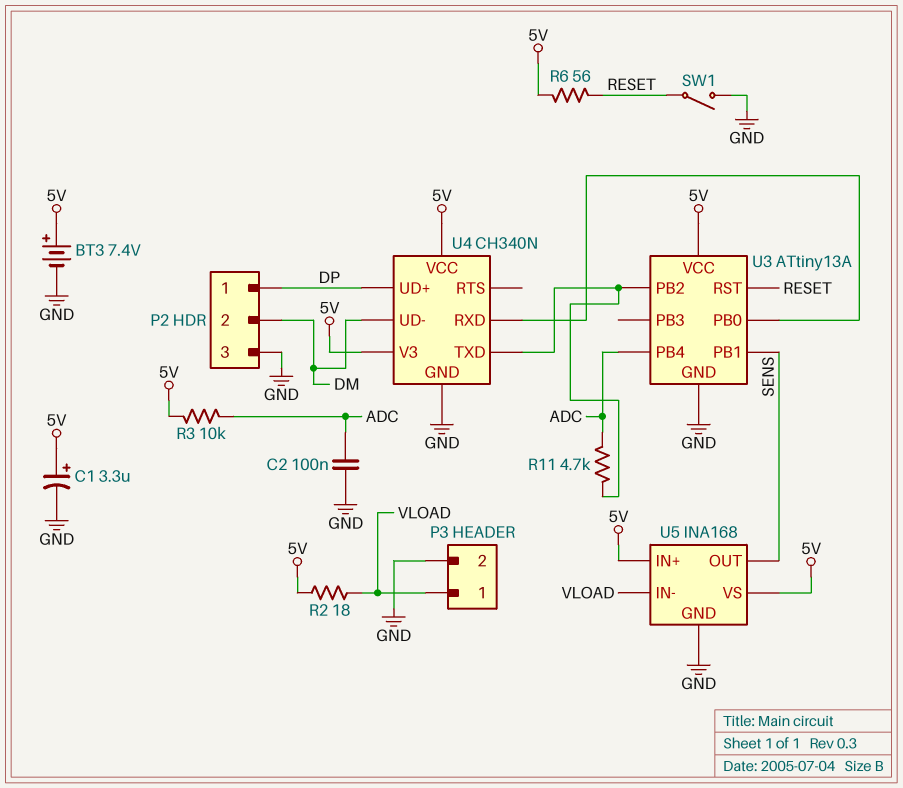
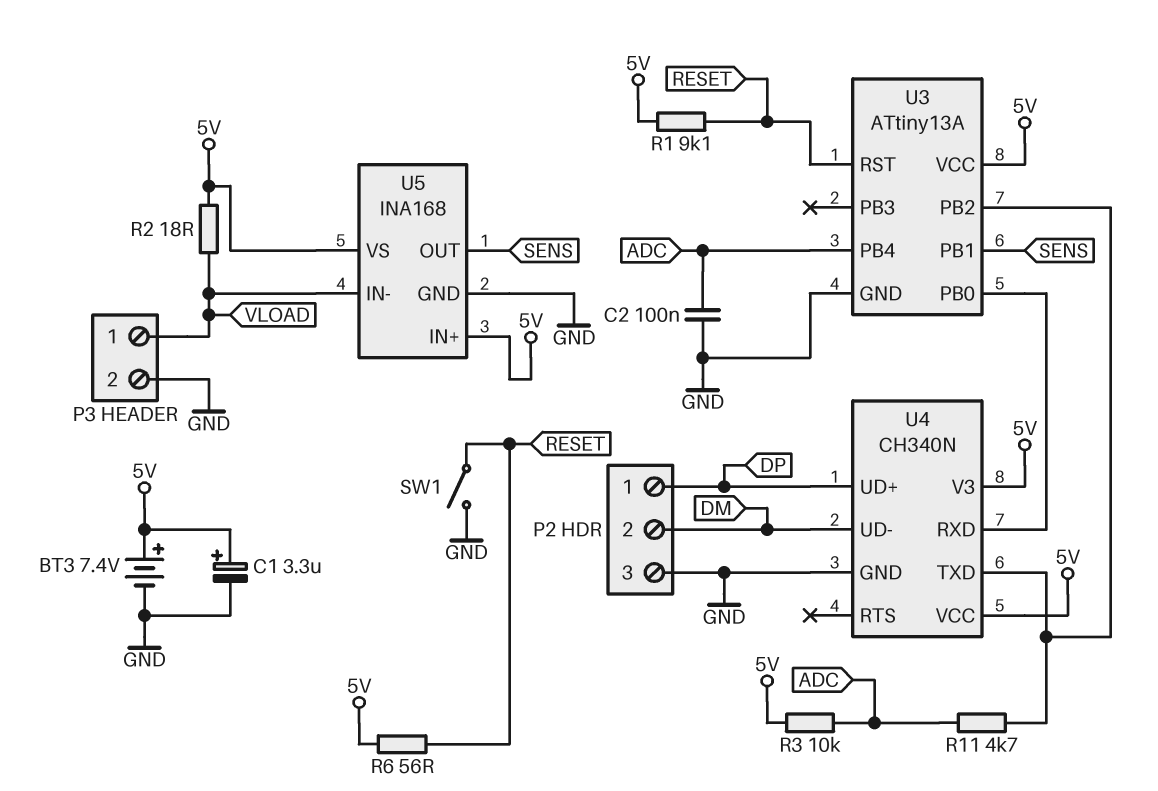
R1: none -> 9.1k (5V, RESET)

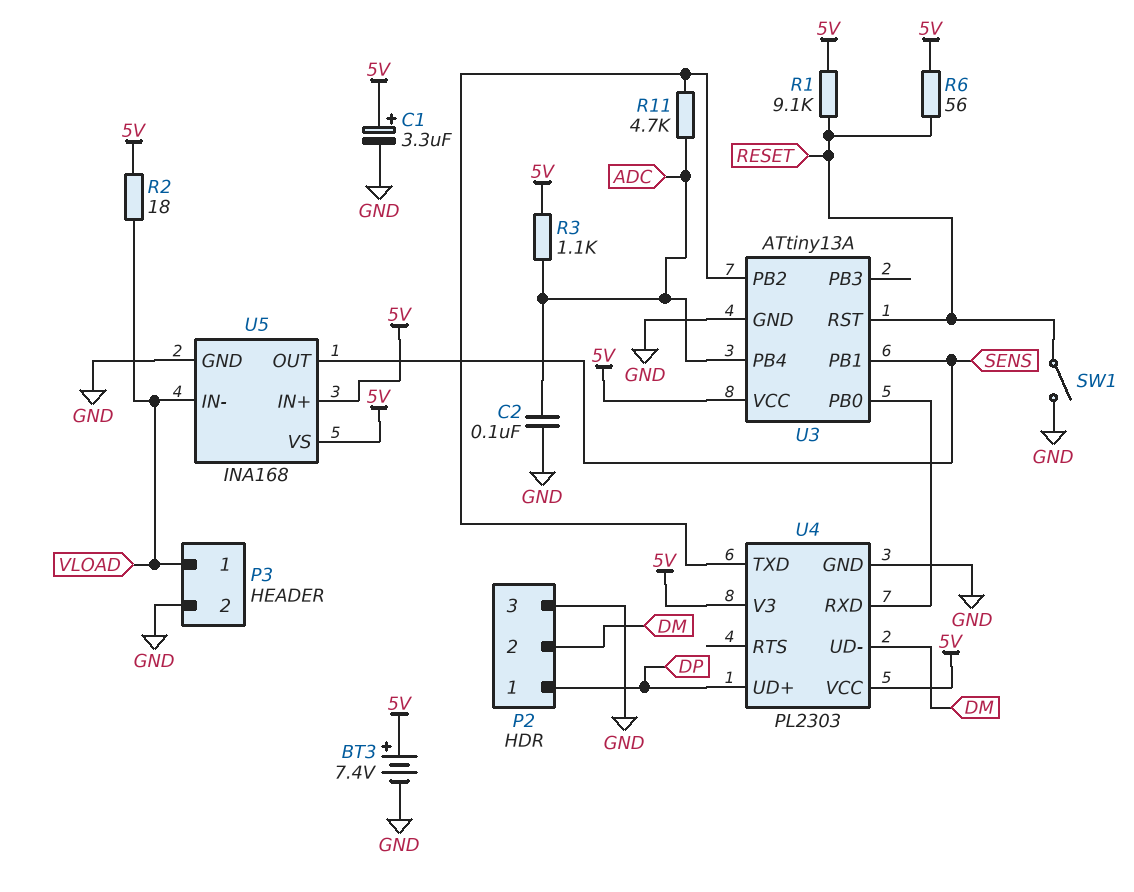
R3: 10k (5V, ADC) -> 1.1k (5V, ADC)
U4: CH340N -> PL2303

